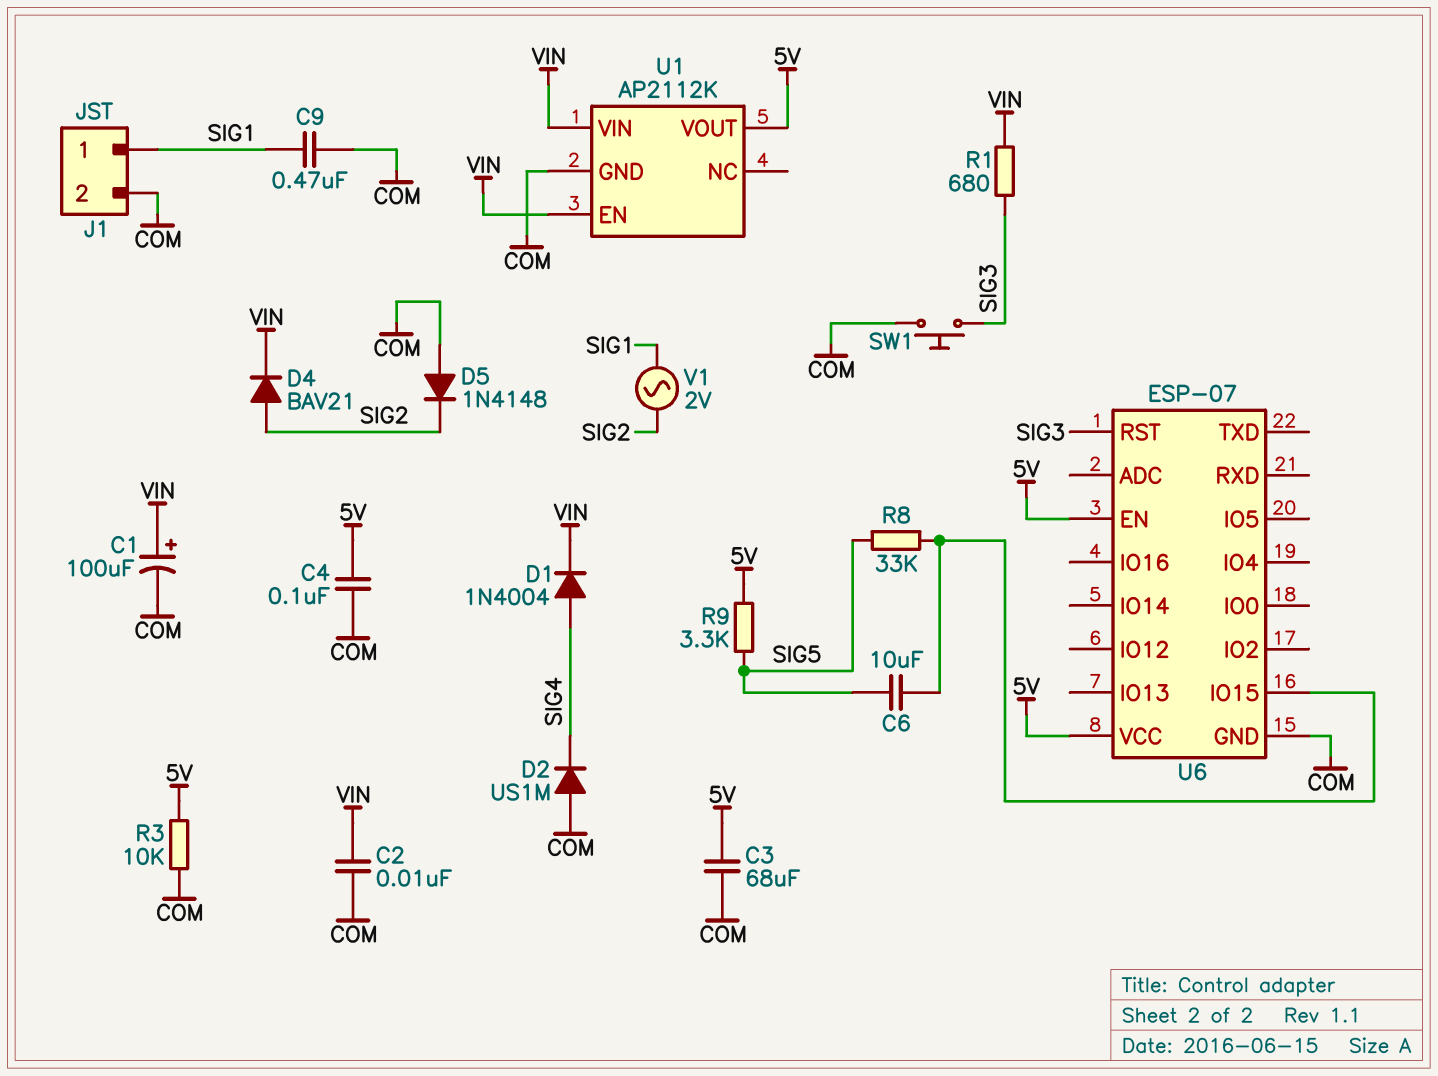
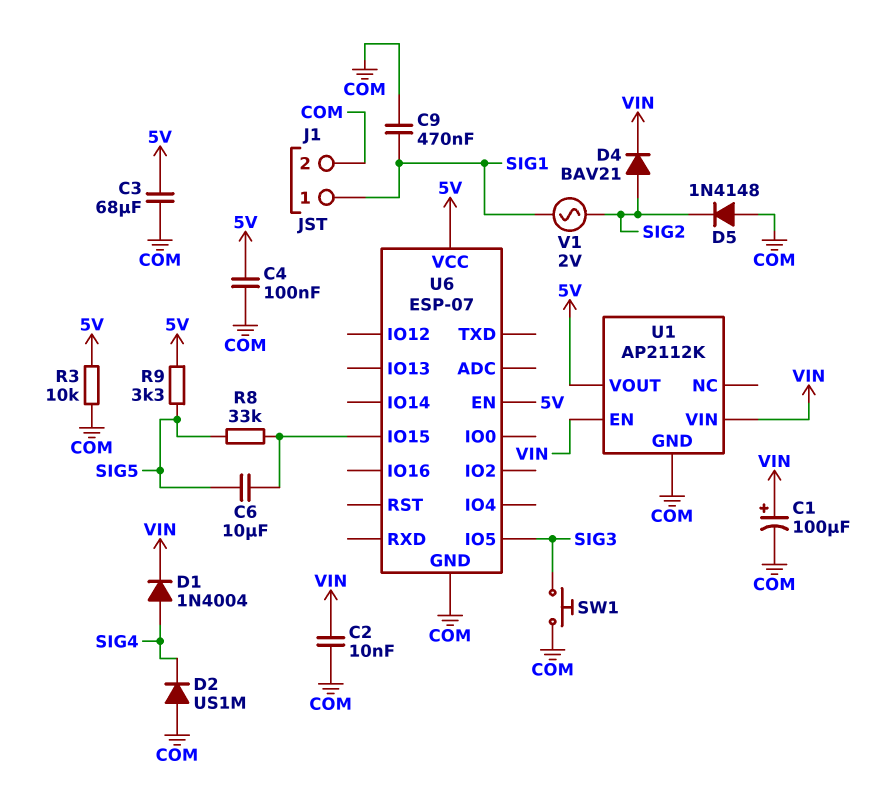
R1: 680 (SIG3, VIN) -> none
U6 pin IO5: none -> SIG3
U6 pin RST: SIG3 -> none

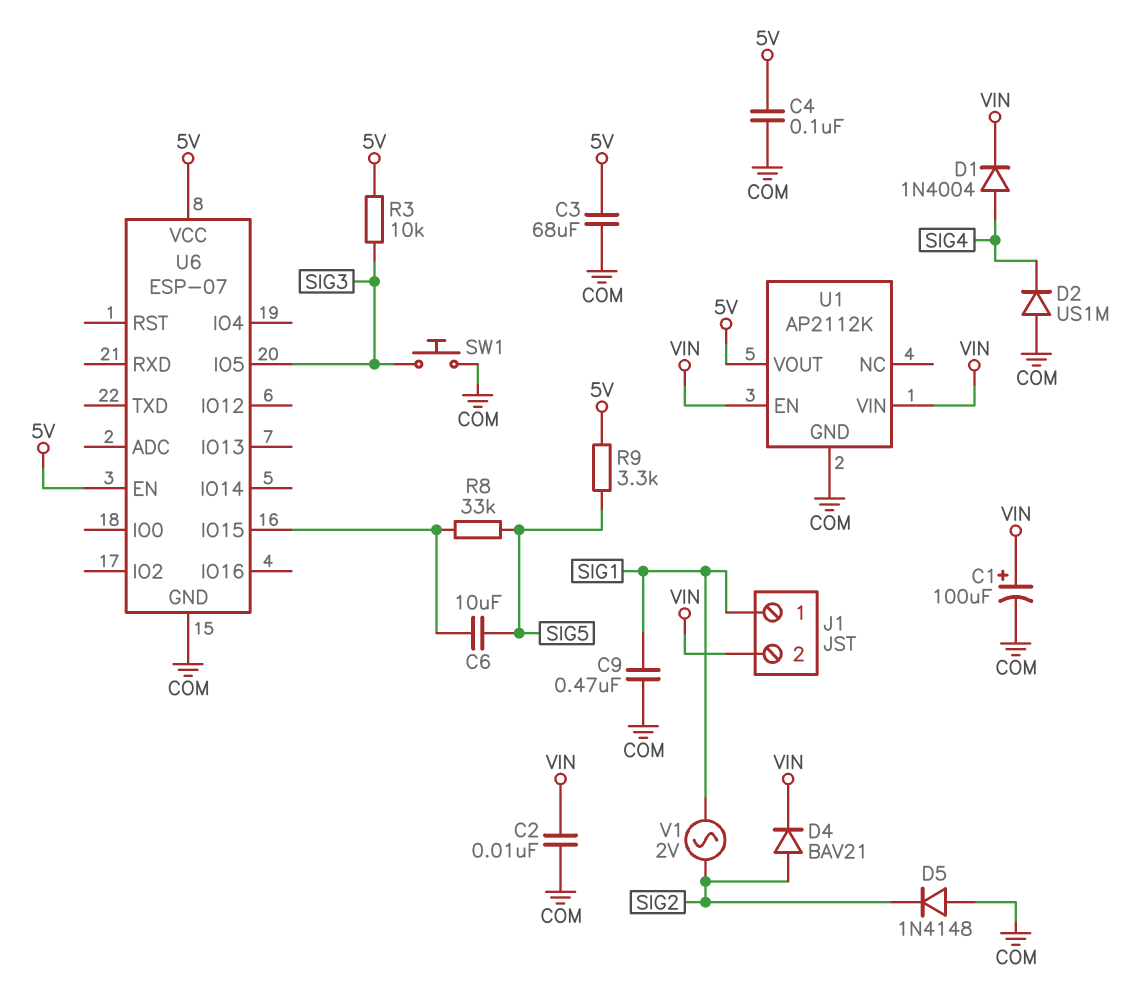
J1 pin 2: COM -> VIN
R3: 10k (5V, COM) -> 10k (5V, SIG3)

